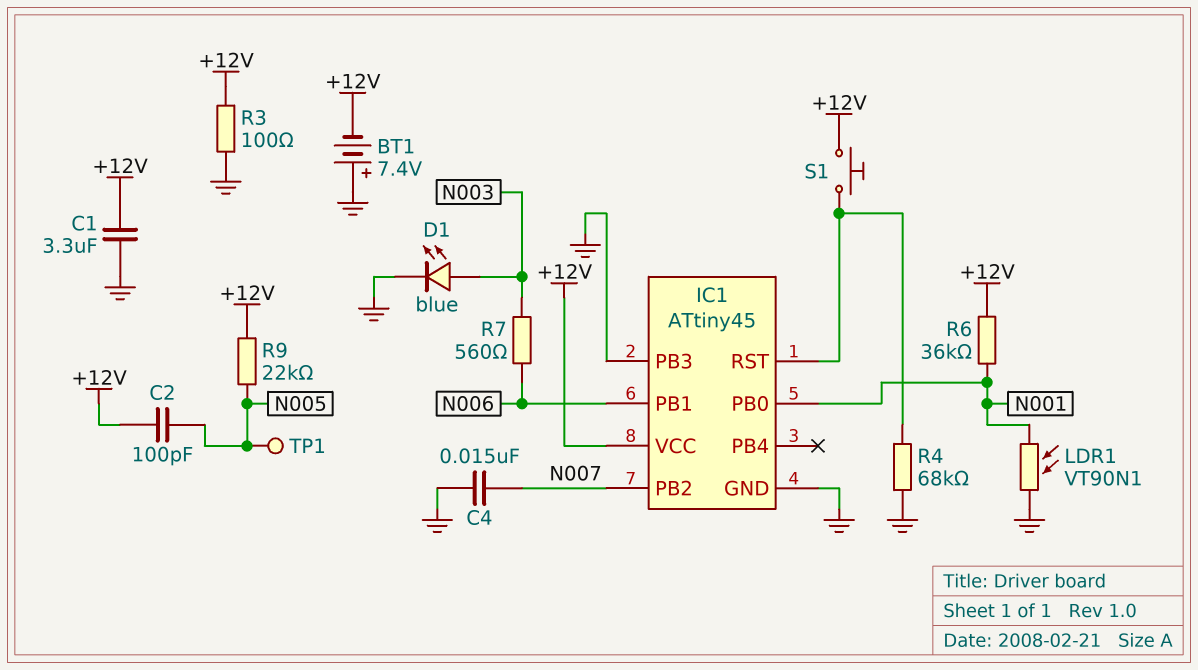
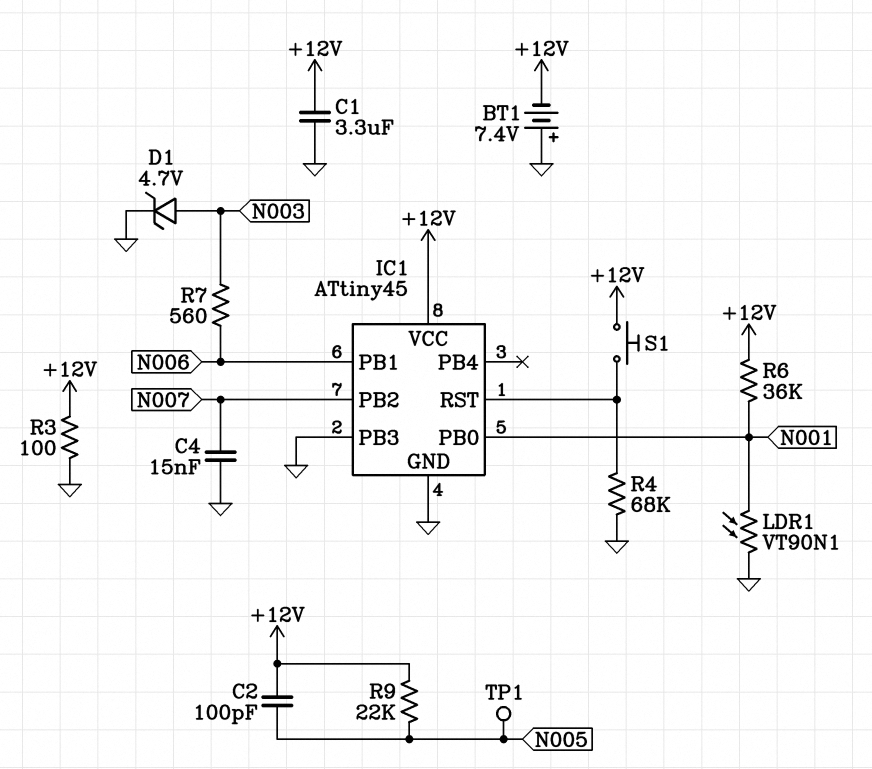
D1: LED blue (A N003, K GND) -> zener 4.7V (A N003, K GND)

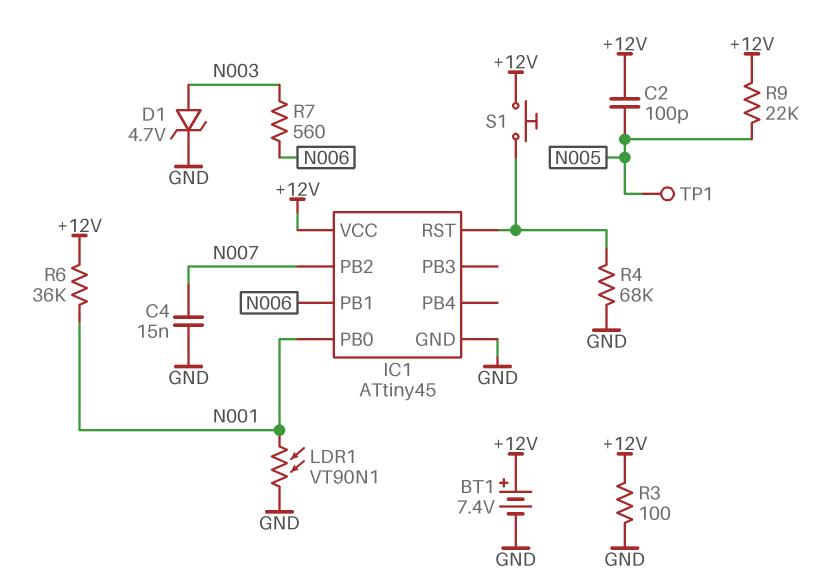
BT1: 7.4V (plus GND, minus +12V) -> 7.4V (plus +12V, minus GND)
C1: 3.3uF (+12V, GND) -> none
IC1 pin PB3: GND -> none

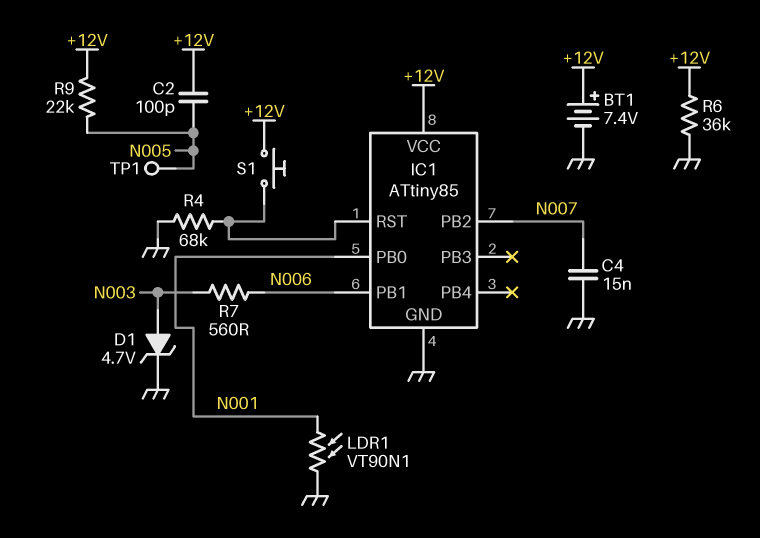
IC1: ATtiny45 -> ATtiny85
R3: 100 (+12V, GND) -> none
R6: 36k (+12V, N001) -> 36k (+12V, GND)

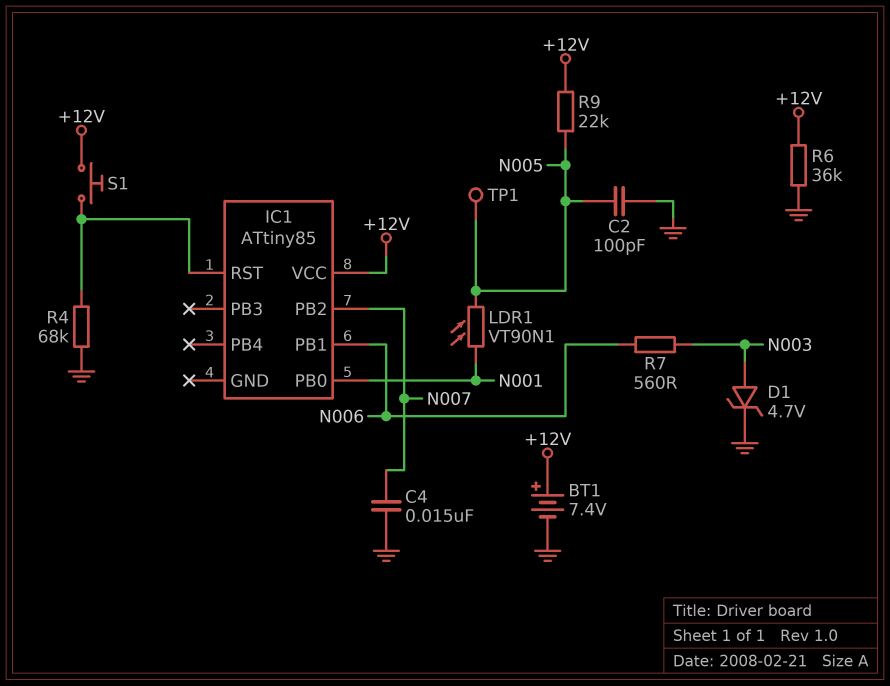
C2: 100pF (+12V, N005) -> 100pF (GND, N005)
IC1 pin GND: GND -> none
LDR1: VT90N1 (GND, N001) -> VT90N1 (N001, N005)

